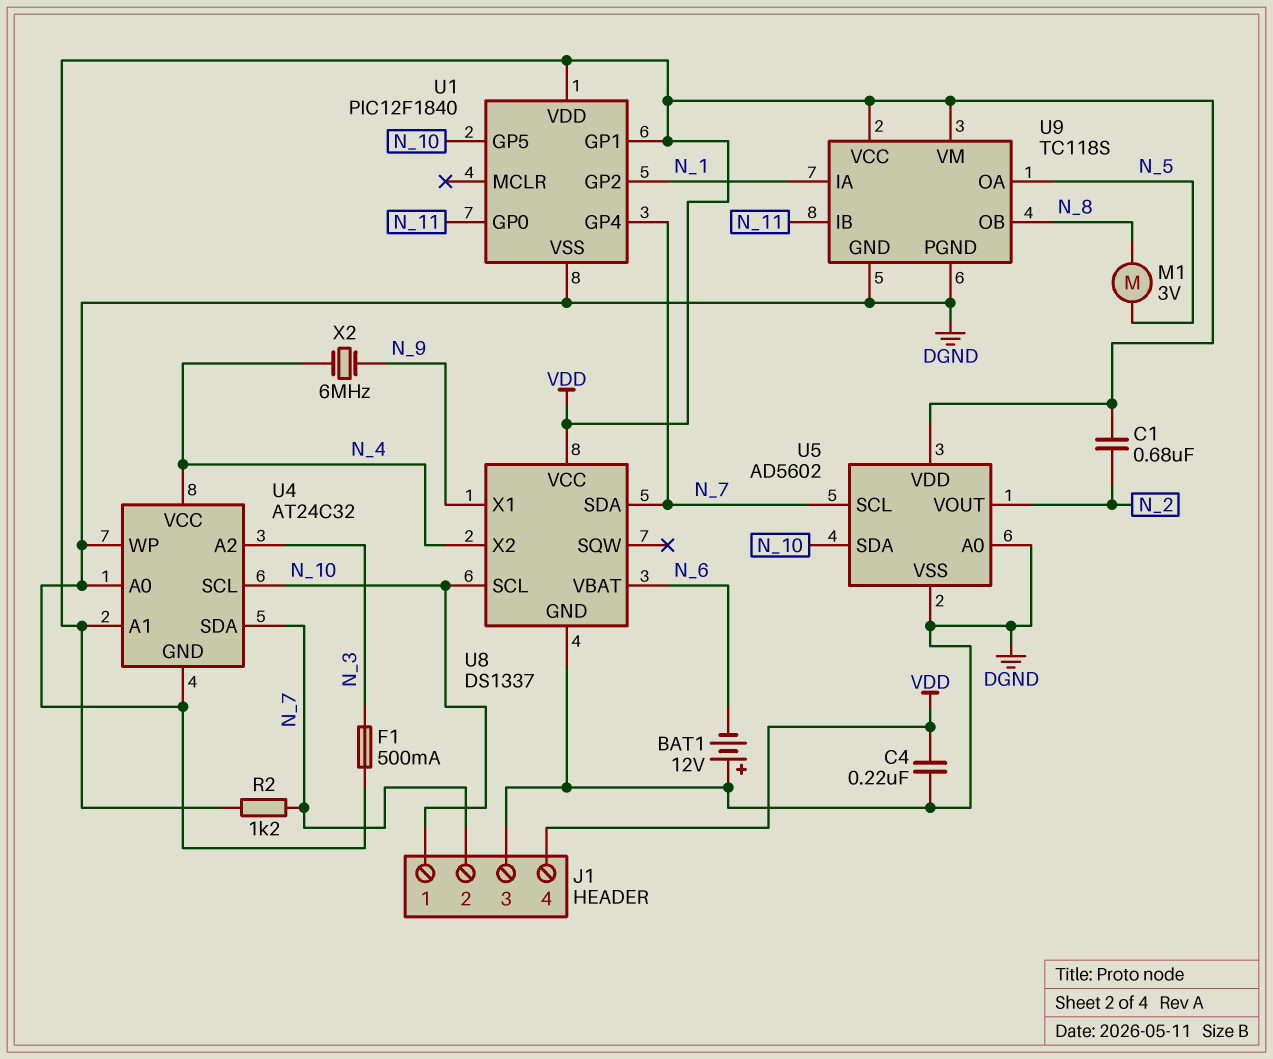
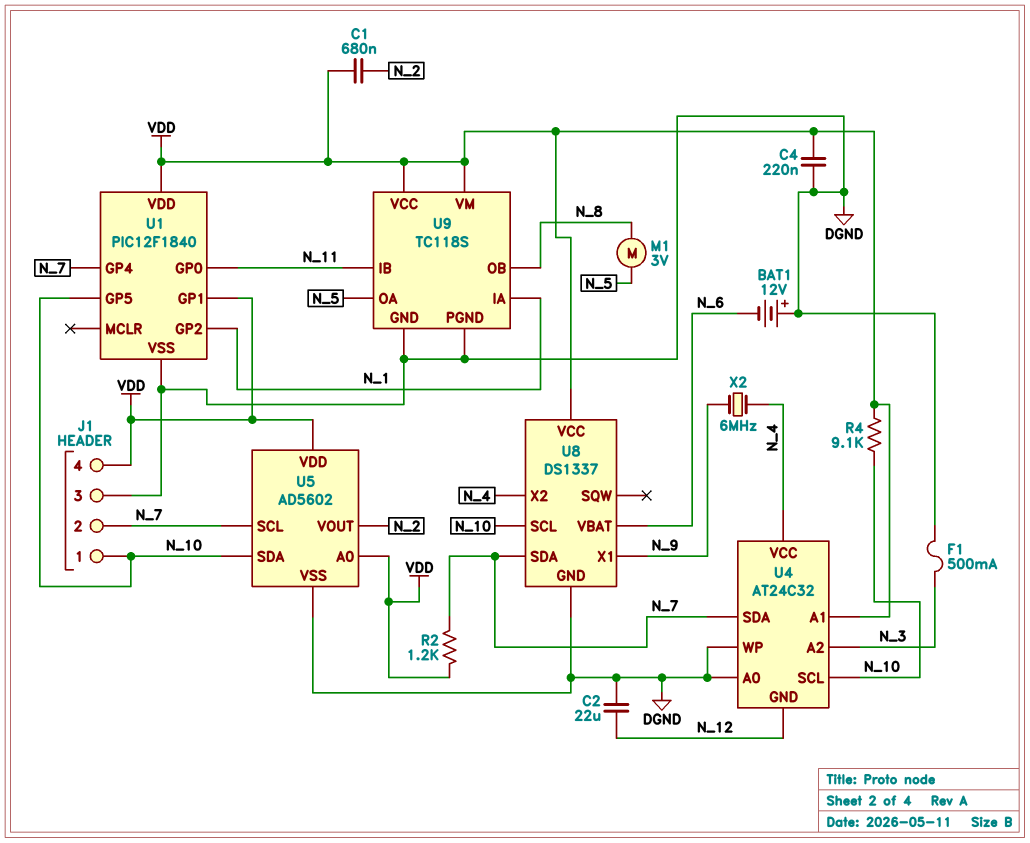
C2: none -> 22uF (DGND, N_12)
R4: none -> 9.1k (N_10, VDD)
U4 pin GND: DGND -> N_12
U5 pin A0: DGND -> VDD

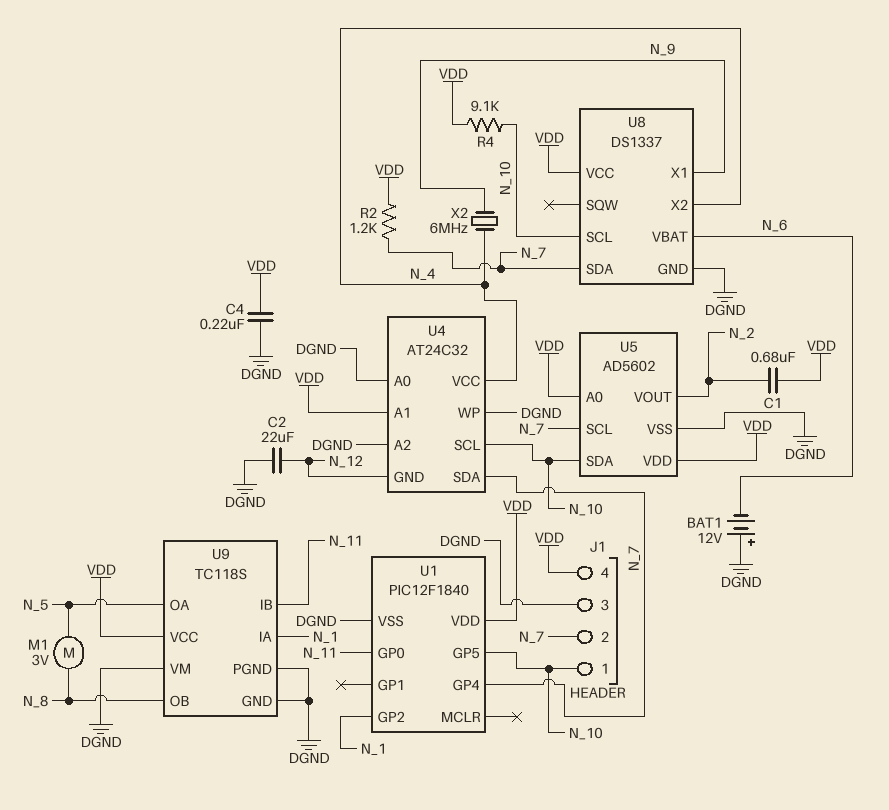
F1: 500mA (DGND, N_3) -> none
U1 pin GP1: VDD -> none
U4 pin A2: N_3 -> DGND
U9 pin VM: VDD -> DGND

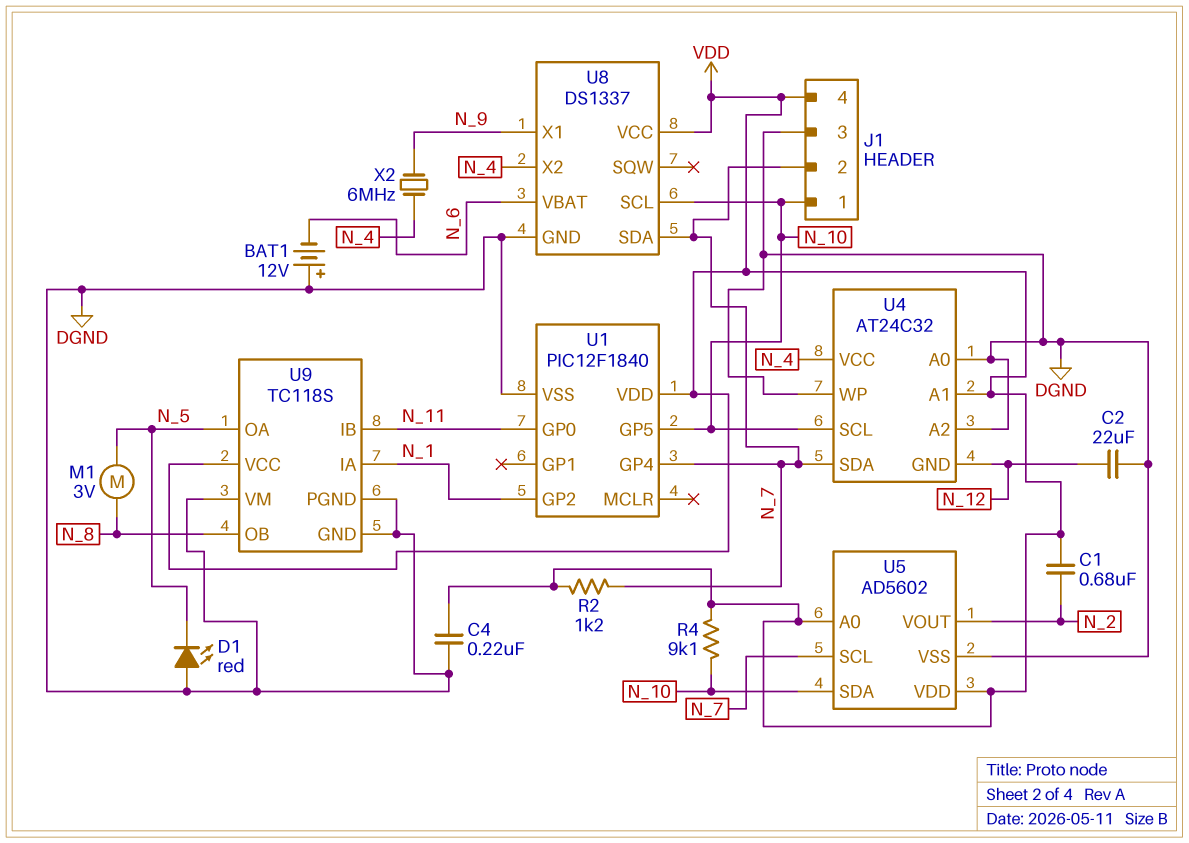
D1: none -> LED red (A DGND, K N_5)

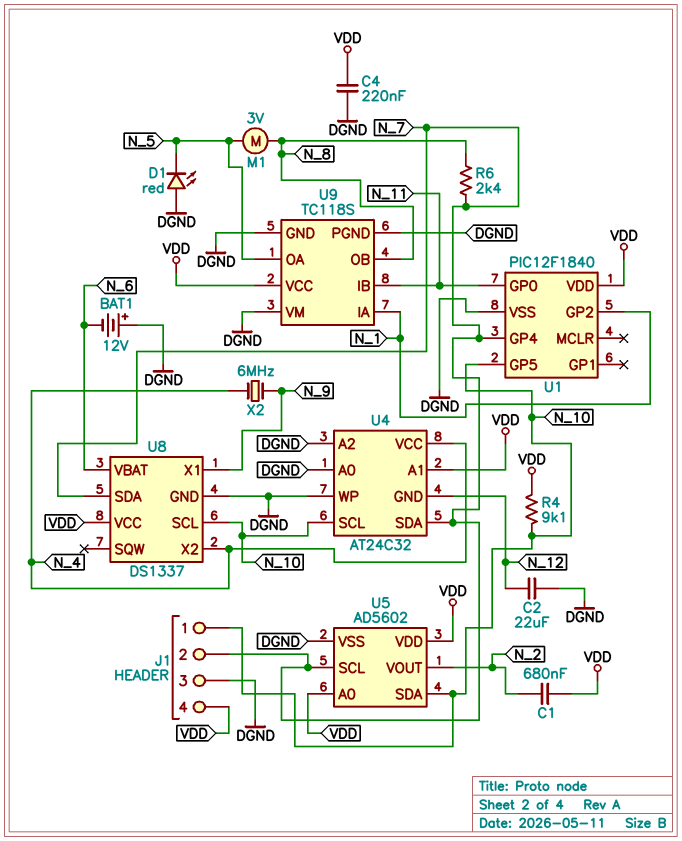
R2: 1.2k (N_7, VDD) -> none
R6: none -> 2.4k (N_7, N_8)

